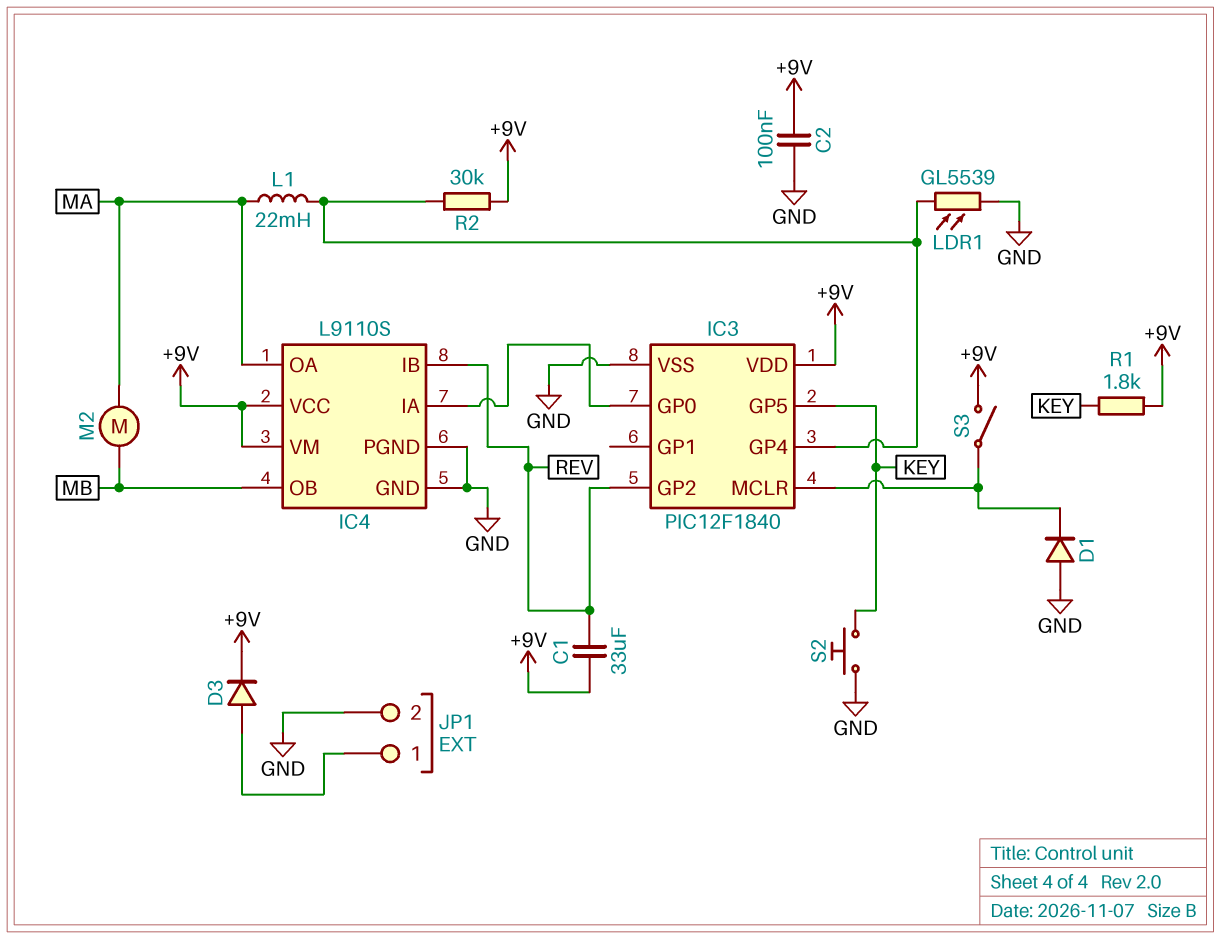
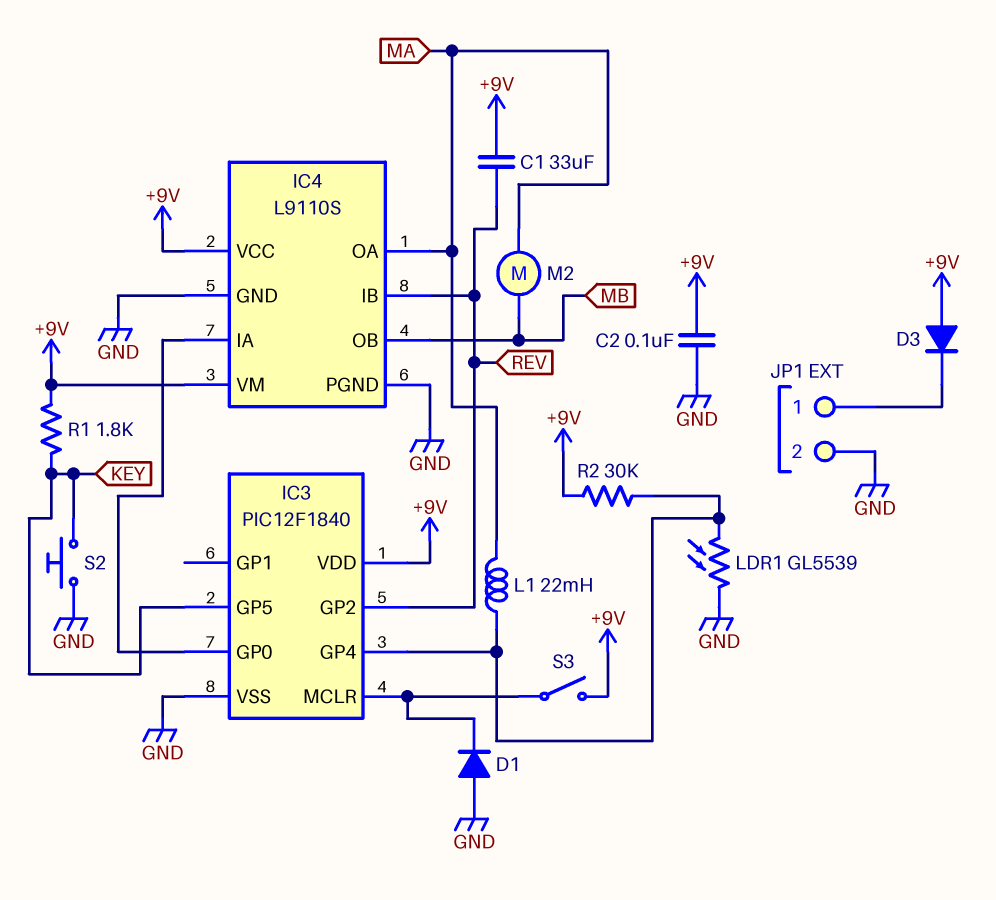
D3: diode (A JP1/1, K +9V) -> diode (A +9V, K JP1/1)

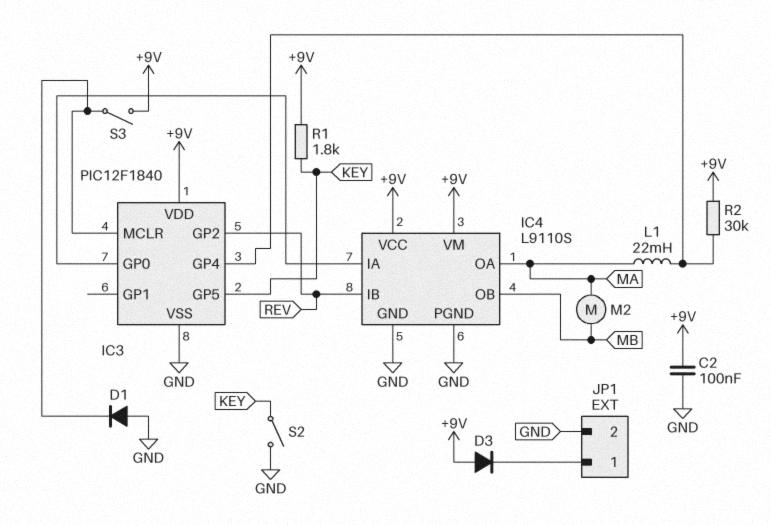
C1: 33uF (+9V, REV) -> none
LDR1: GL5539 (GND, IC3/GP4) -> none
S2: button (GND, KEY) -> switch (GND, KEY)

